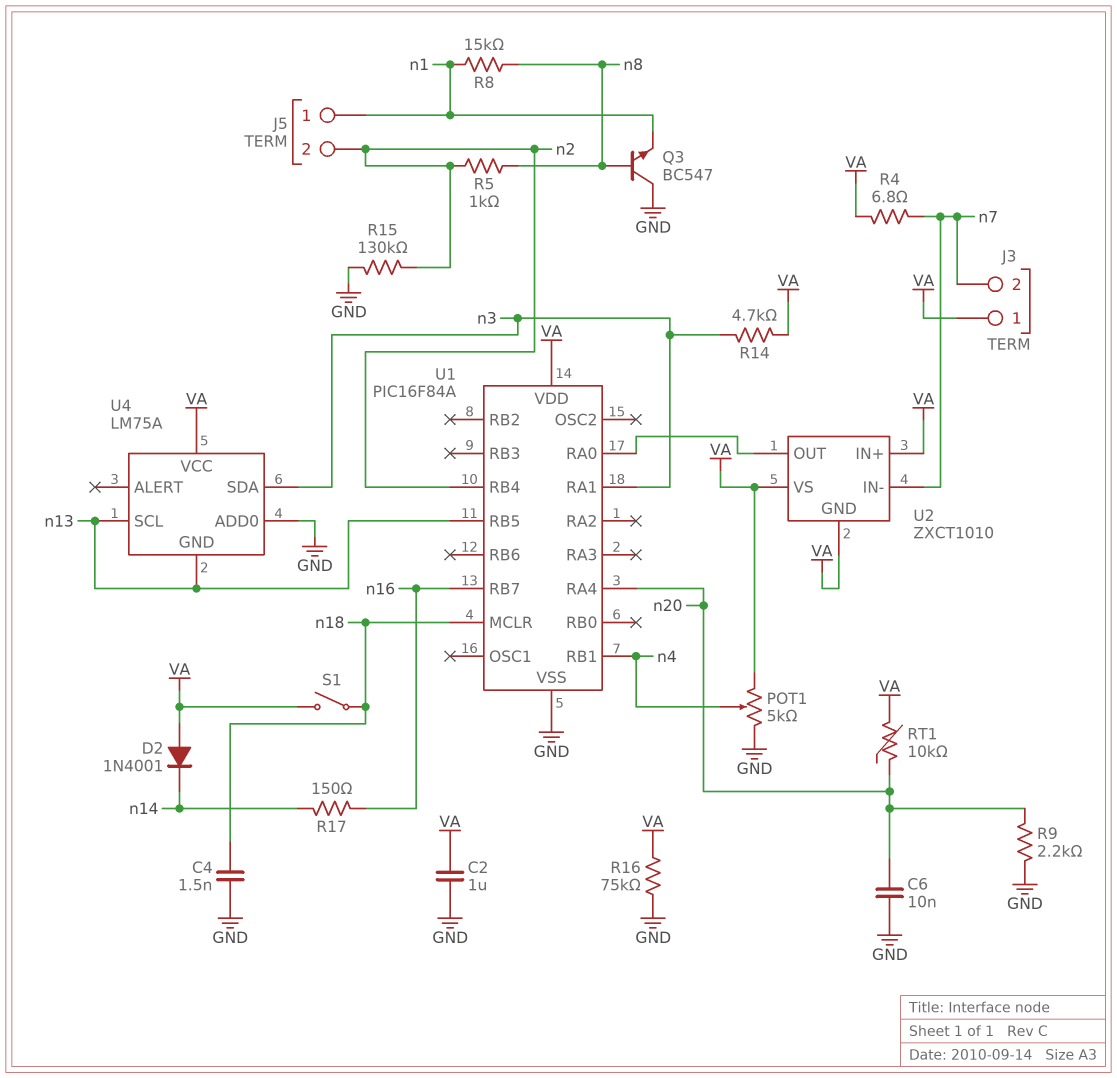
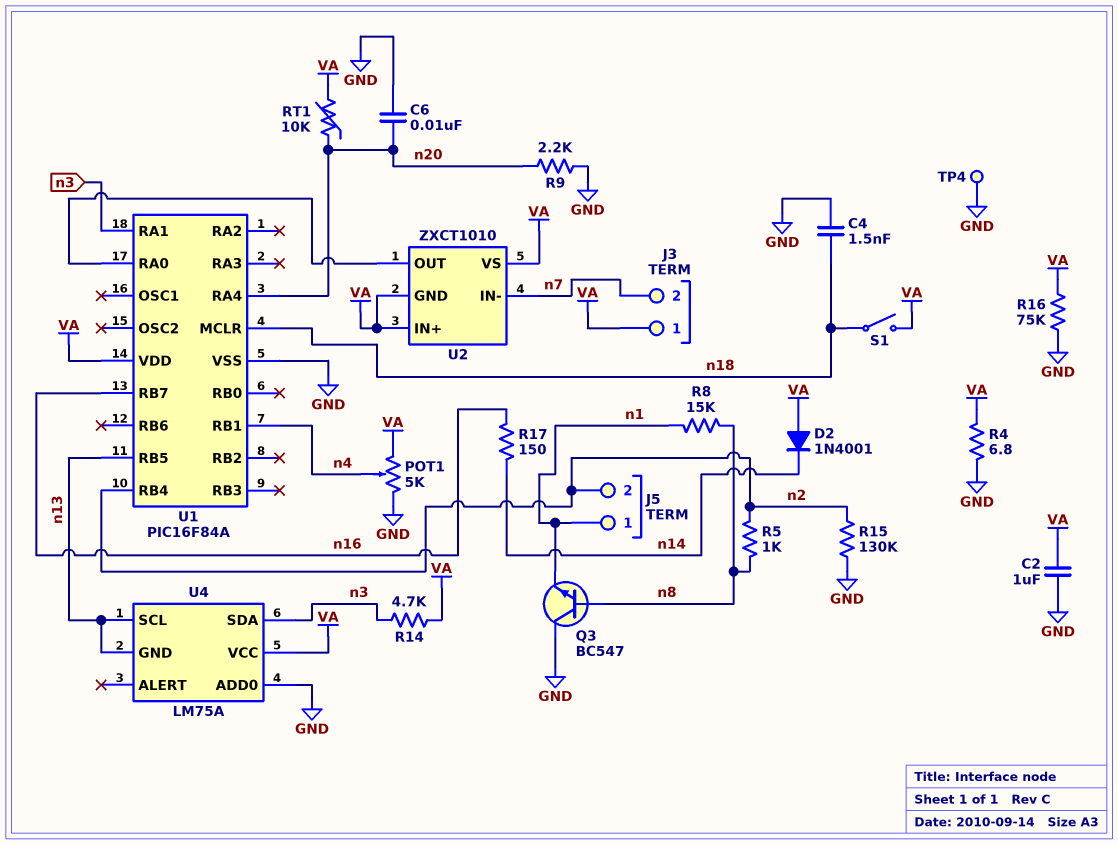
R4: 6.8 (VA, n7) -> 6.8 (GND, VA)
TP4: none -> test point (GND)

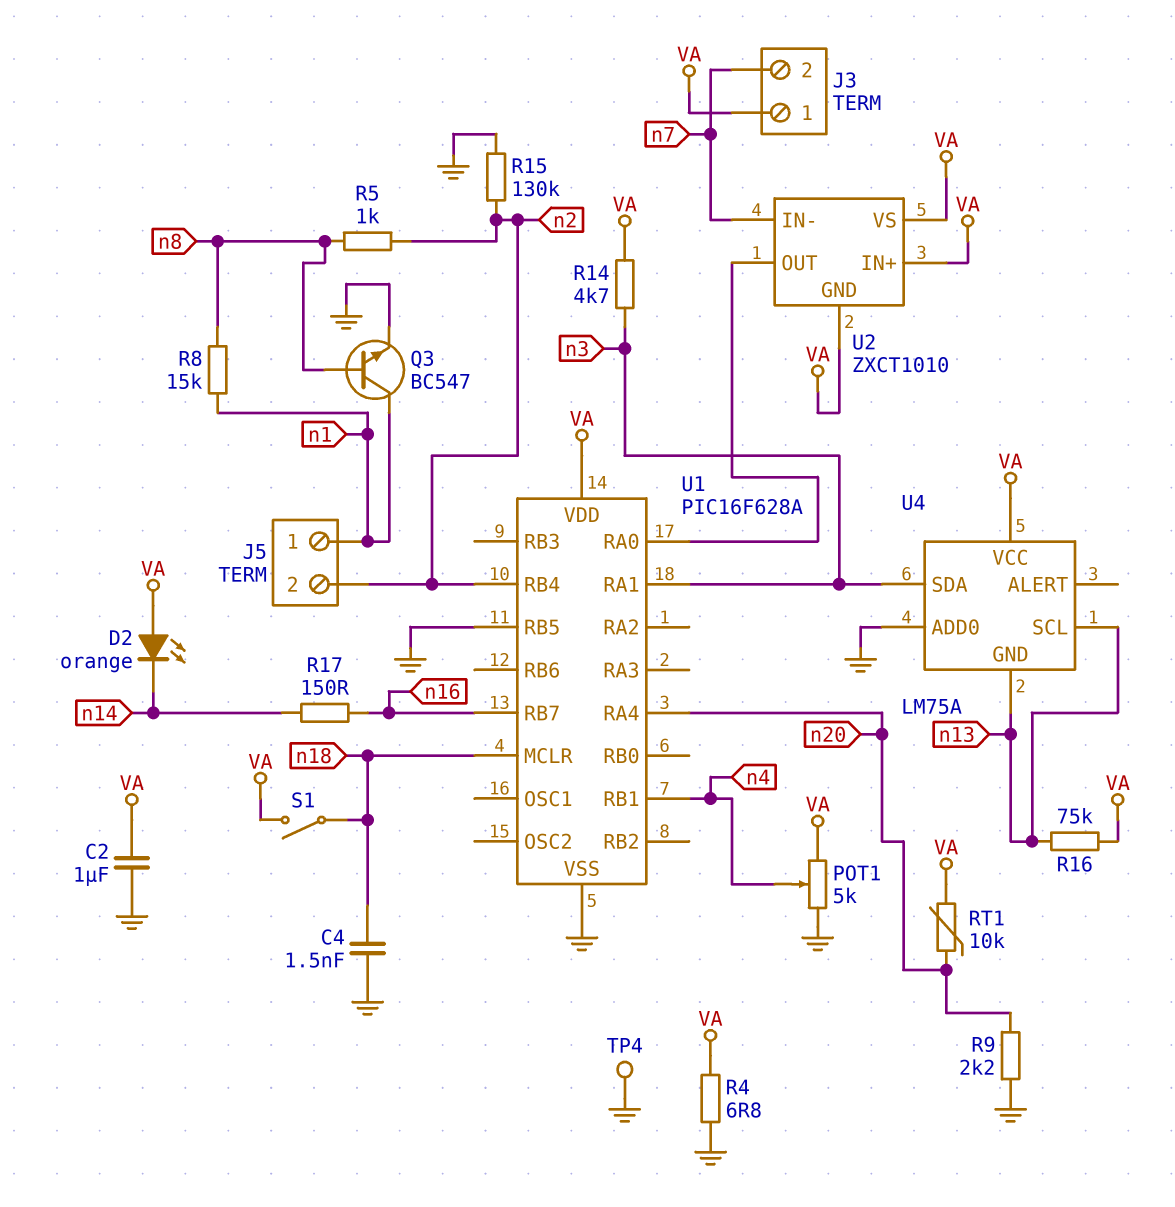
C6: 10nF (GND, n20) -> none
D2: diode 1N4001 (A VA, K n14) -> LED orange (A VA, K n14)
Q3: NPN BC547 (B n8, C GND, E n1) -> NPN BC547 (B n8, C n1, E GND)
R16: 75k (GND, VA) -> 75k (VA, n13)
U1: PIC16F84A -> PIC16F628A
U1 pin RB5: n13 -> GND

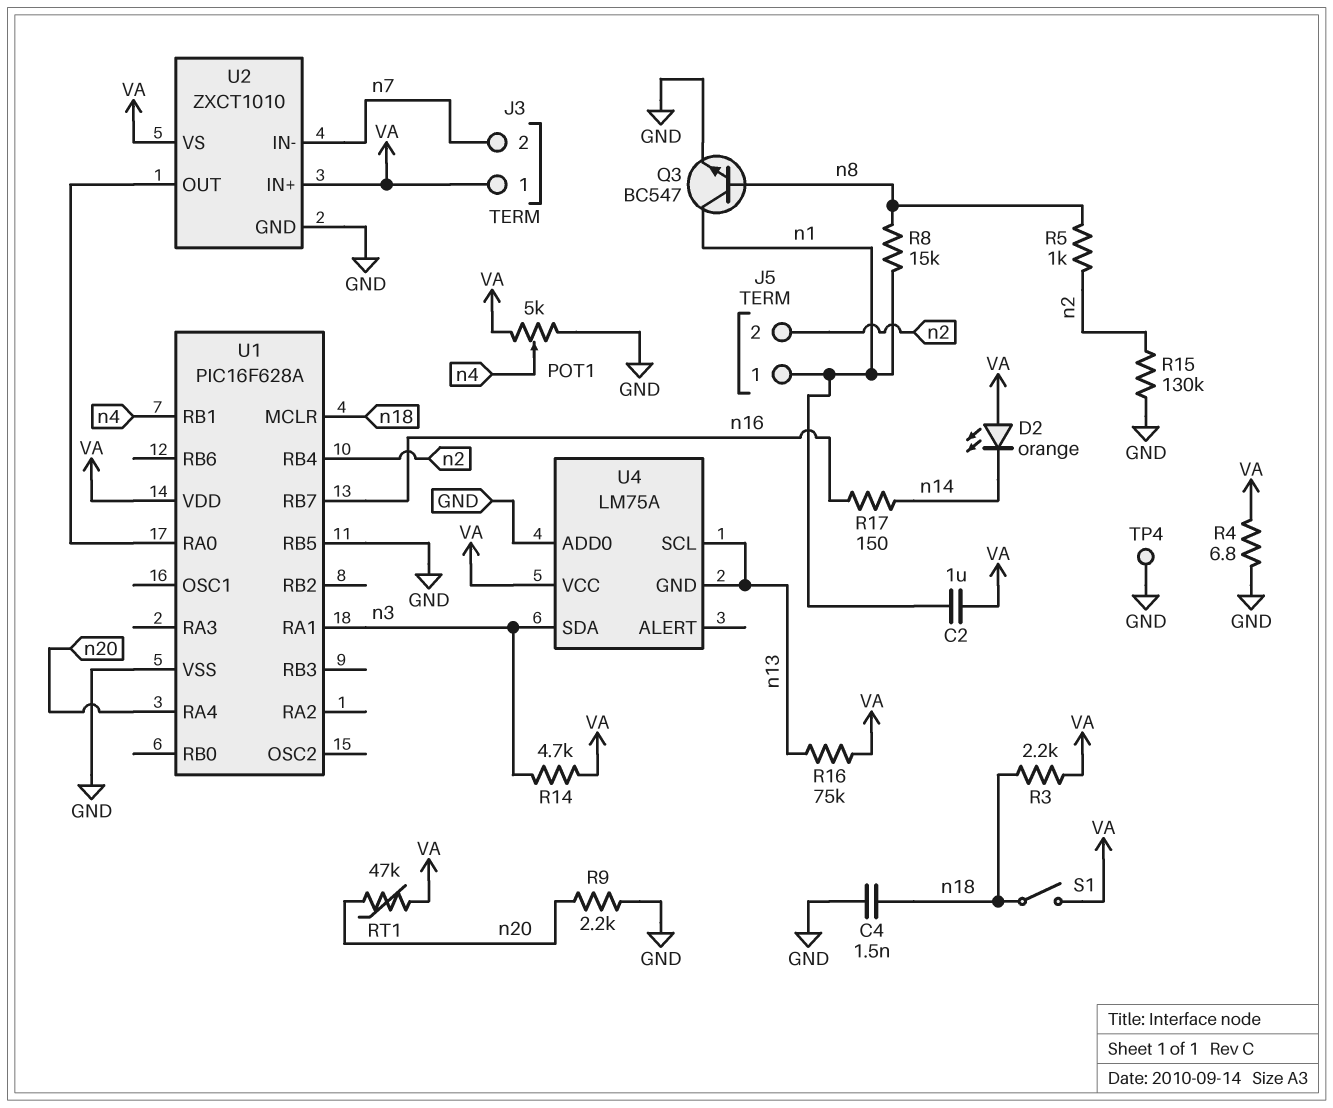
C2: 1uF (GND, VA) -> 1uF (VA, n1)
R3: none -> 2.2k (VA, n18)
RT1: 10k (VA, n20) -> 47k (VA, n20)
U2 pin GND: VA -> GND

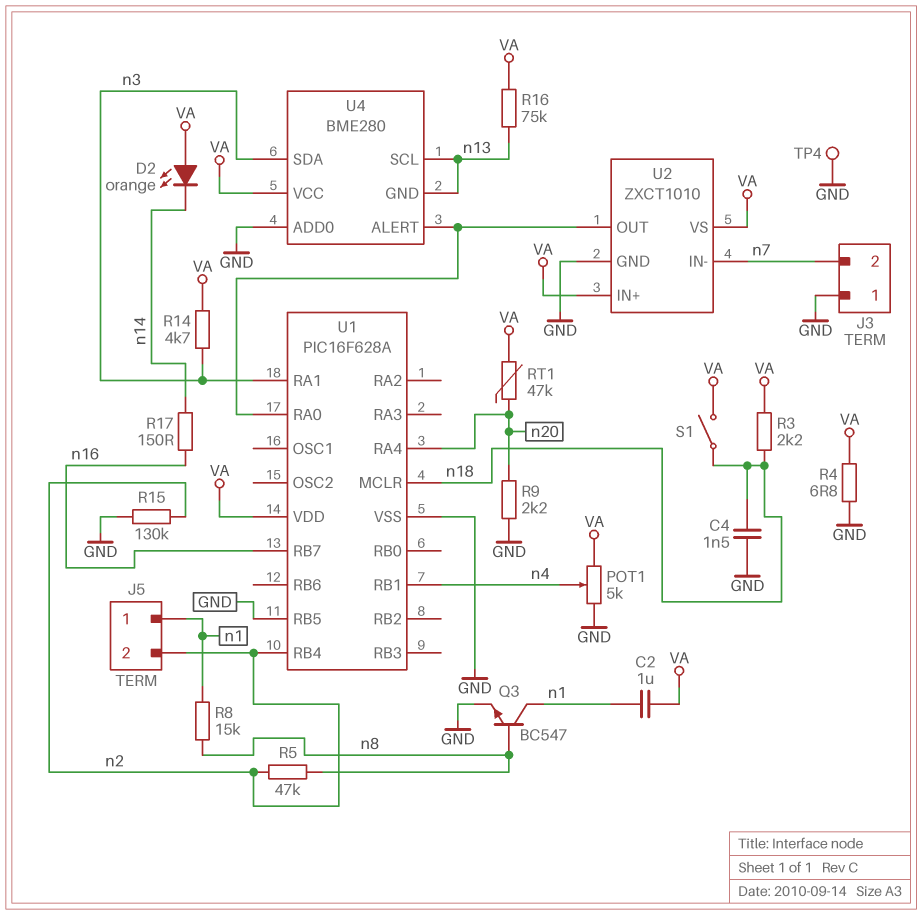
J3 pin 1: VA -> GND
R5: 1k (n2, n8) -> 47k (n2, n8)
U4: LM75A -> BME280
U4 pin ALERT: none -> U1/RA0

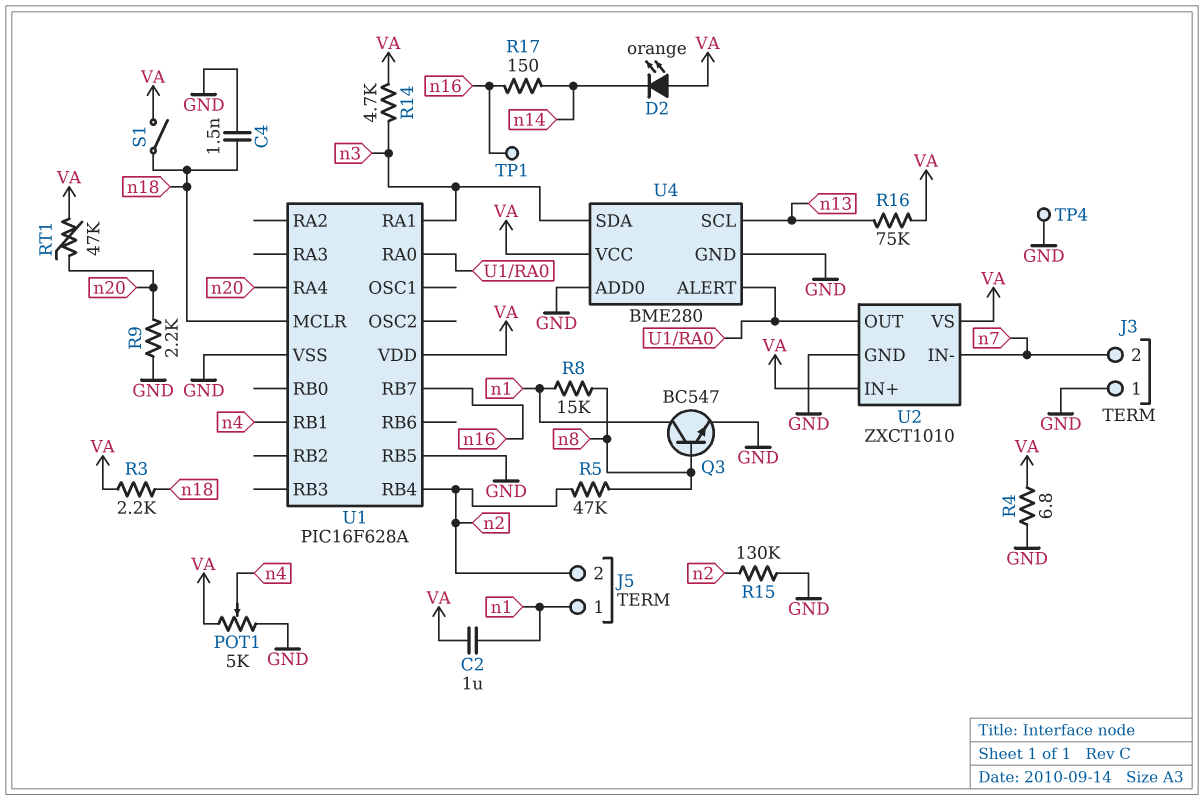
TP1: none -> test point (n16)
U4 pin GND: n13 -> GND

